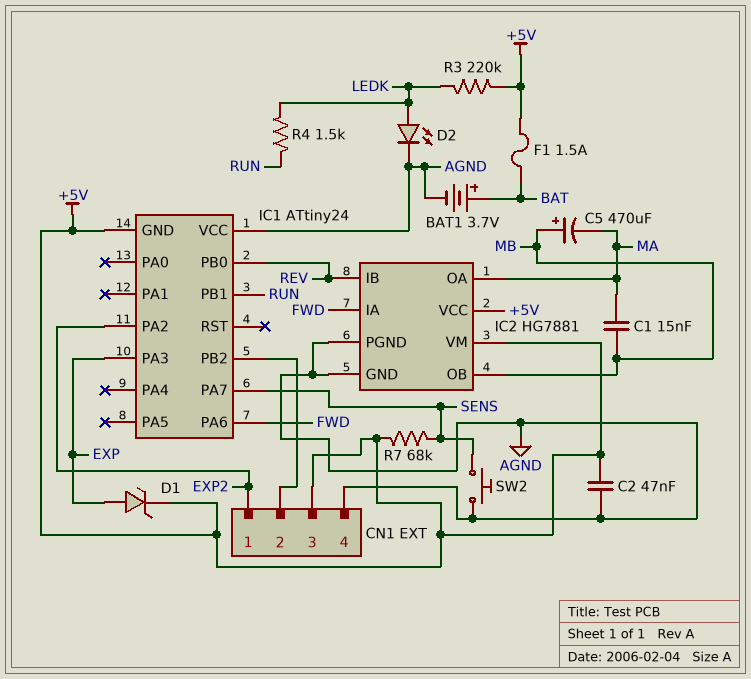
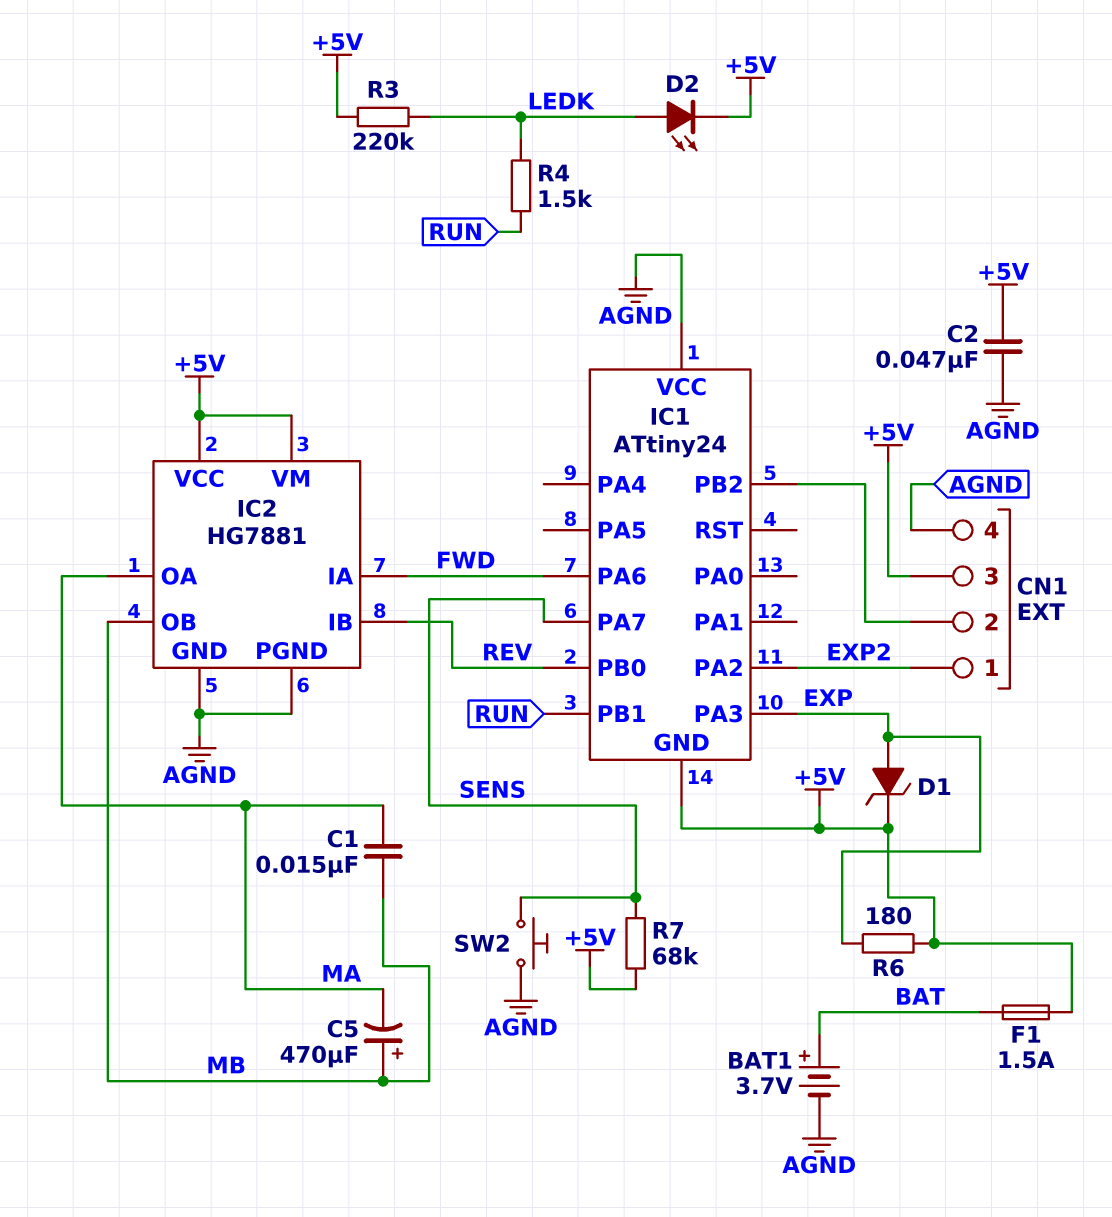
D2: LED (A LEDK, K AGND) -> LED (A LEDK, K +5V)
R6: none -> 180 (+5V, EXP)

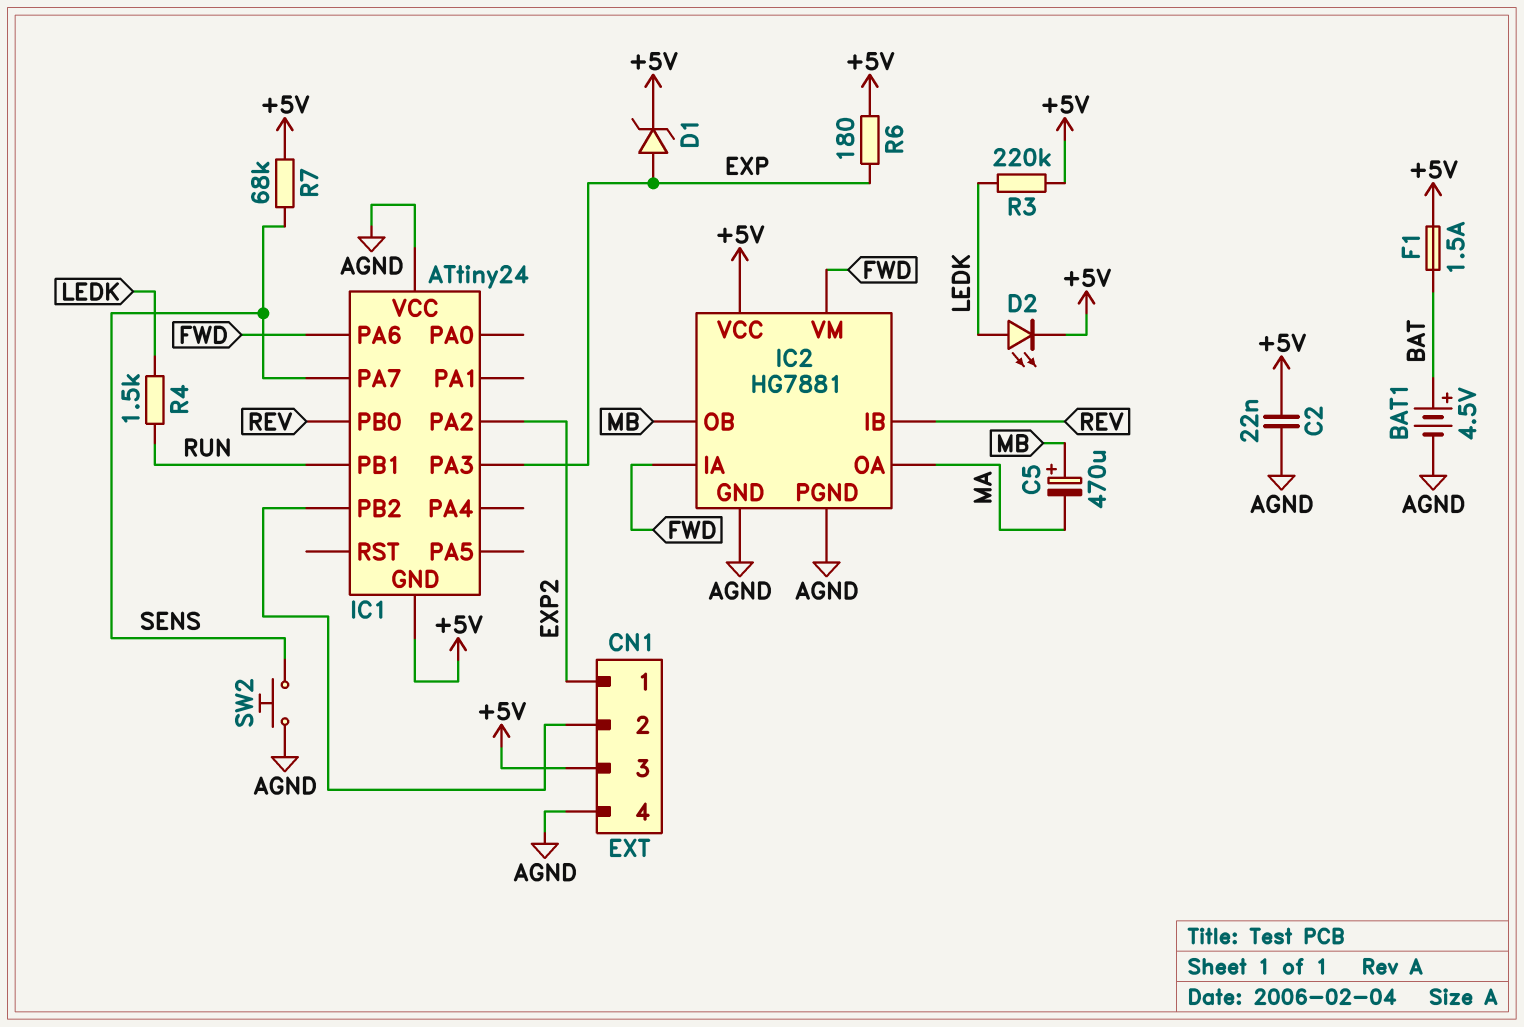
BAT1: 3.7V (plus BAT, minus AGND) -> 4.5V (plus BAT, minus AGND)
C1: 15nF (MA, MB) -> none
C2: 47nF (+5V, AGND) -> 22nF (+5V, AGND)
IC2 pin VM: +5V -> FWD

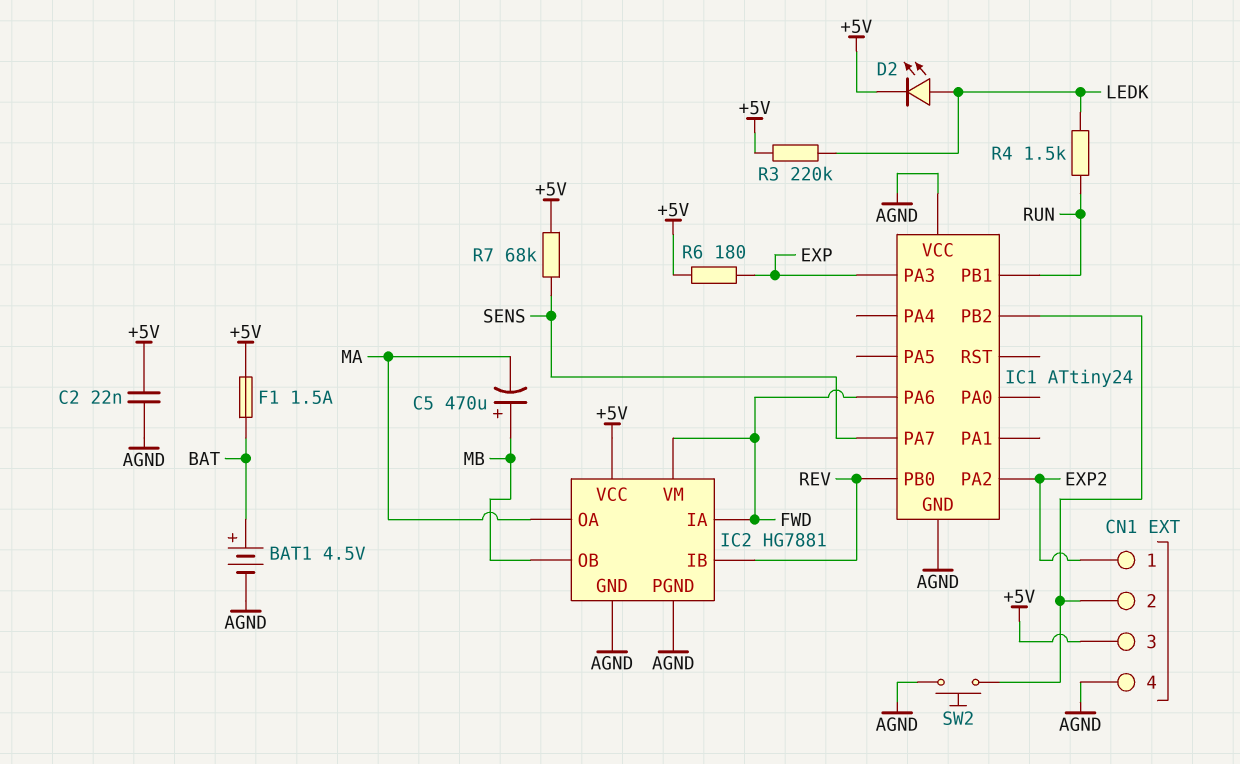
D1: zener (A EXP, K +5V) -> none
IC1 pin GND: +5V -> AGND
SW2: button (AGND, SENS) -> button (AGND, CN1/2)

